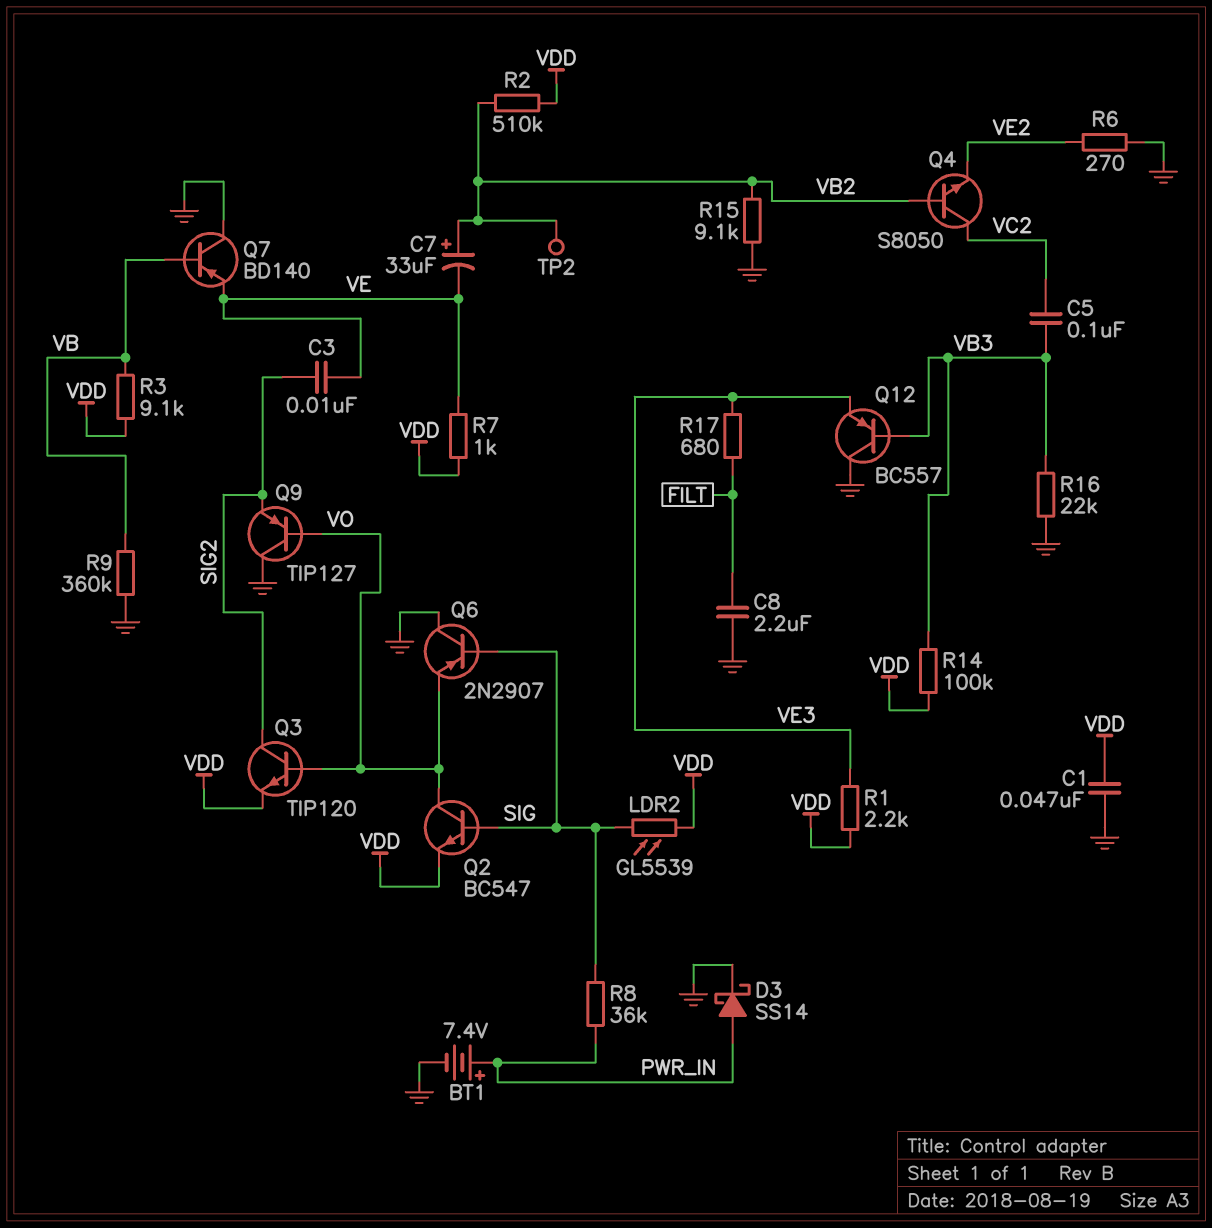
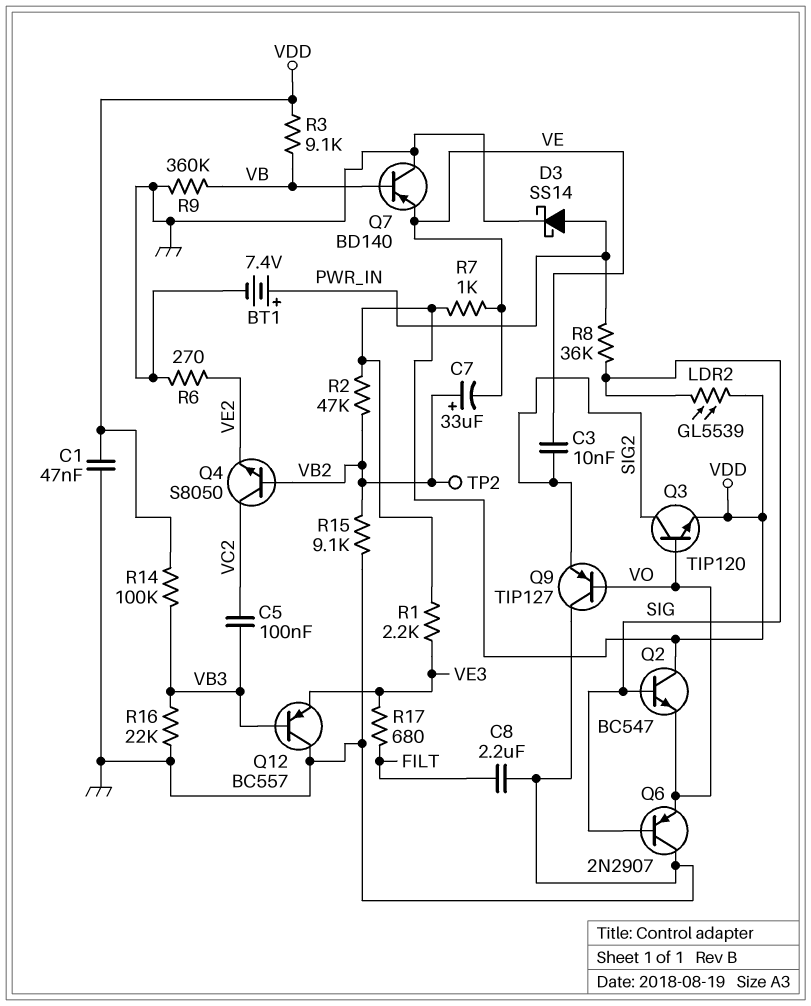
Q2: NPN BC547 (B SIG, C VO, E VDD) -> NPN BC547 (B SIG, C VDD, E VO)
R2: 510k (VB2, VDD) -> 47k (VB2, VDD)

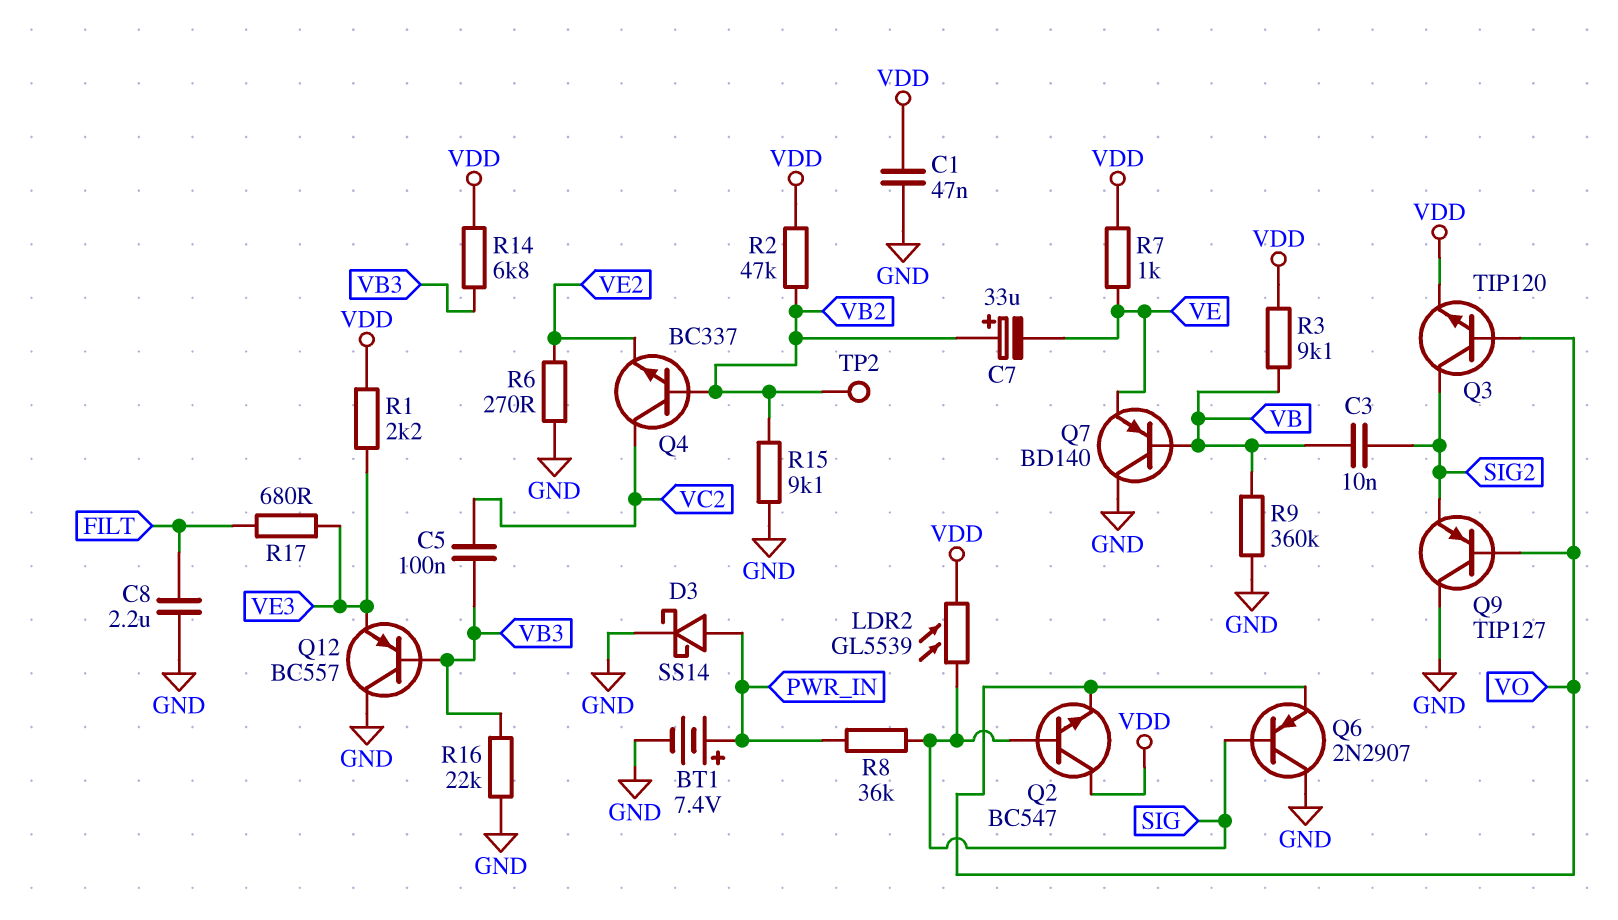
C3: 10nF (SIG2, VE) -> 10nF (SIG2, VB)
Q4: NPN S8050 (B VB2, C VC2, E VE2) -> NPN BC337 (B VB2, C VC2, E VE2)
R14: 100k (VB3, VDD) -> 6.8k (VB3, VDD)

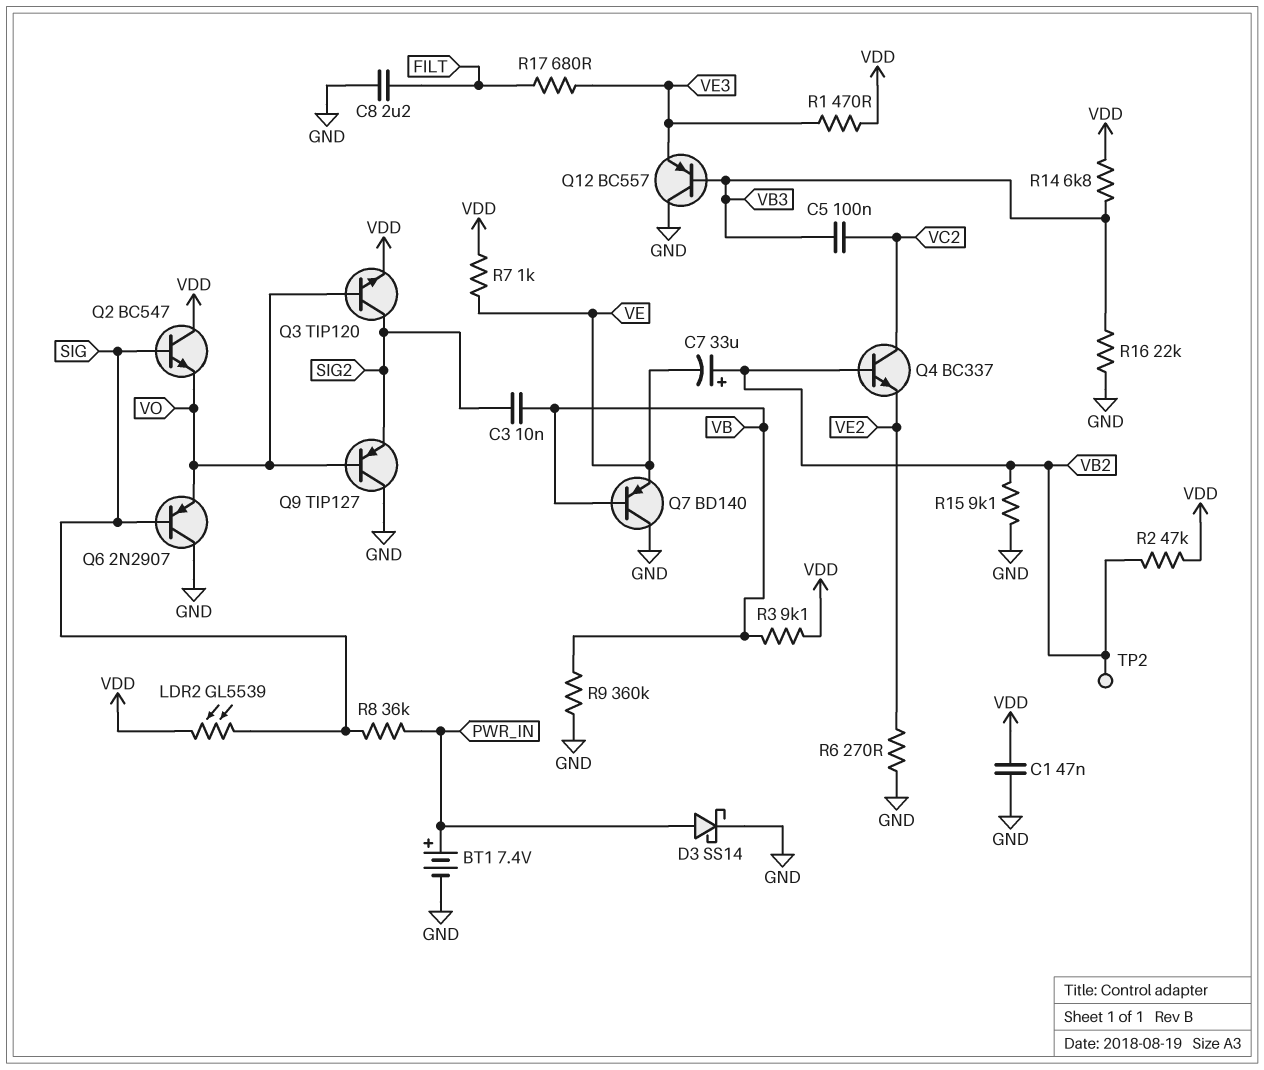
R1: 2.2k (VDD, VE3) -> 470 (VDD, VE3)

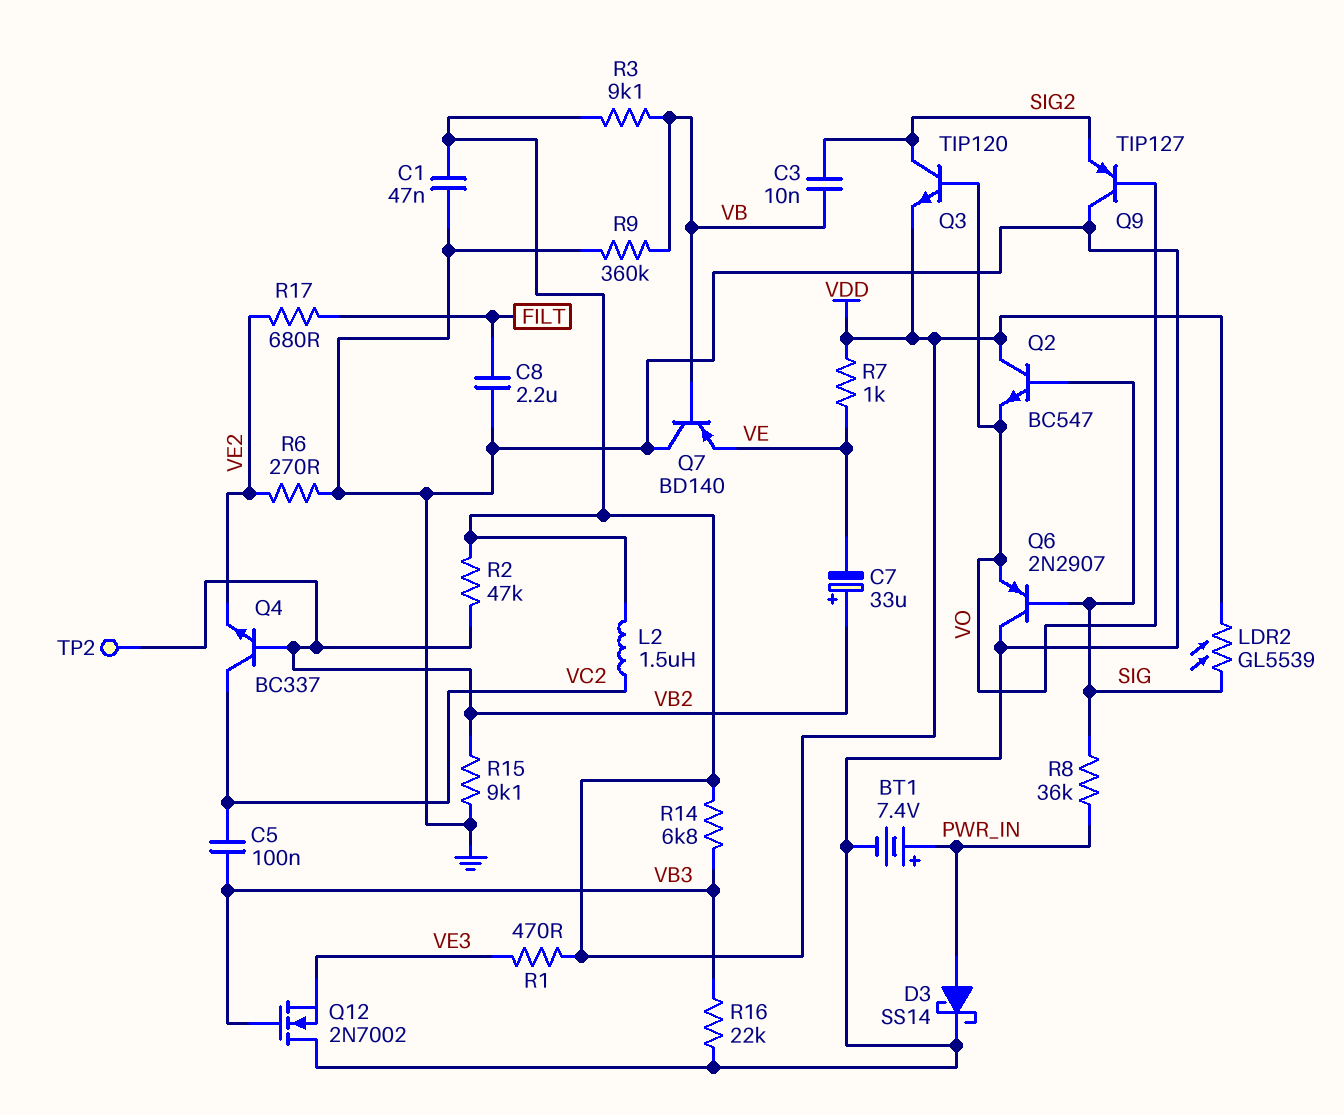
L2: none -> 1.5uH (VC2, VDD)
Q12: PNP BC557 (B VB3, C GND, E VE3) -> NMOS 2N7002 (G VB3, D GND, S VE3)
R17: 680 (FILT, VE3) -> 680 (FILT, VE2)

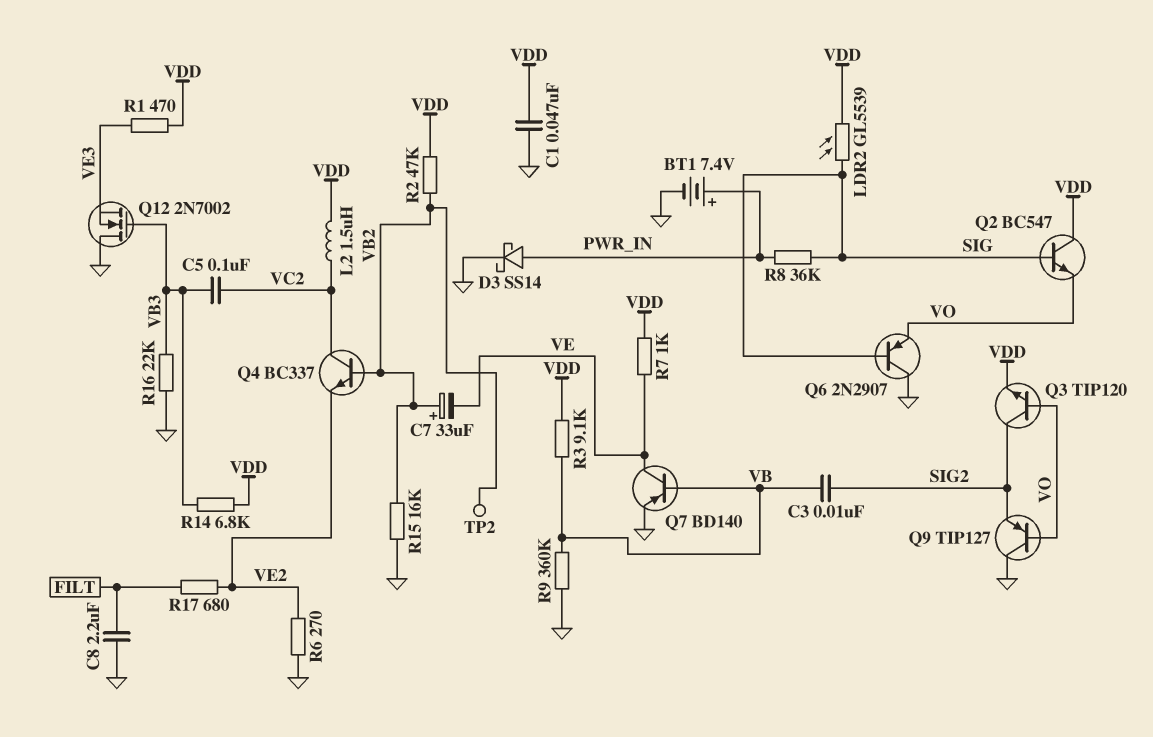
Q7: PNP BD140 (B VB, C GND, E VE) -> PNP BD140 (B VB, C VE, E GND)
R15: 9.1k (GND, VB2) -> 16k (GND, VB2)

